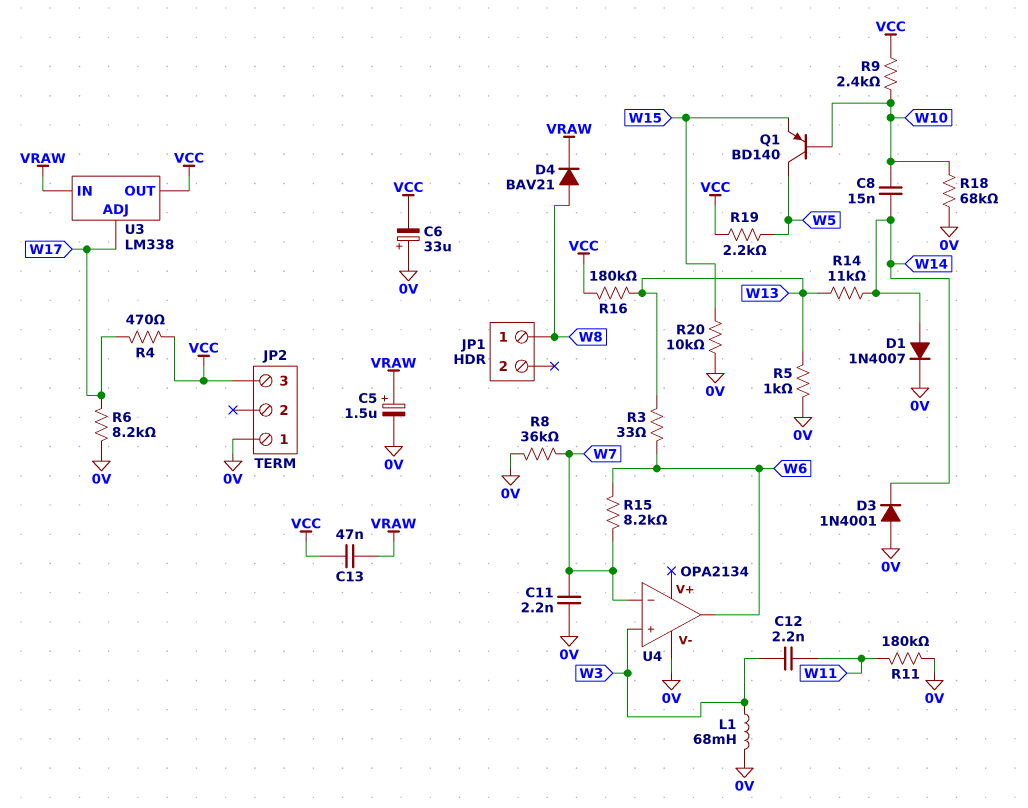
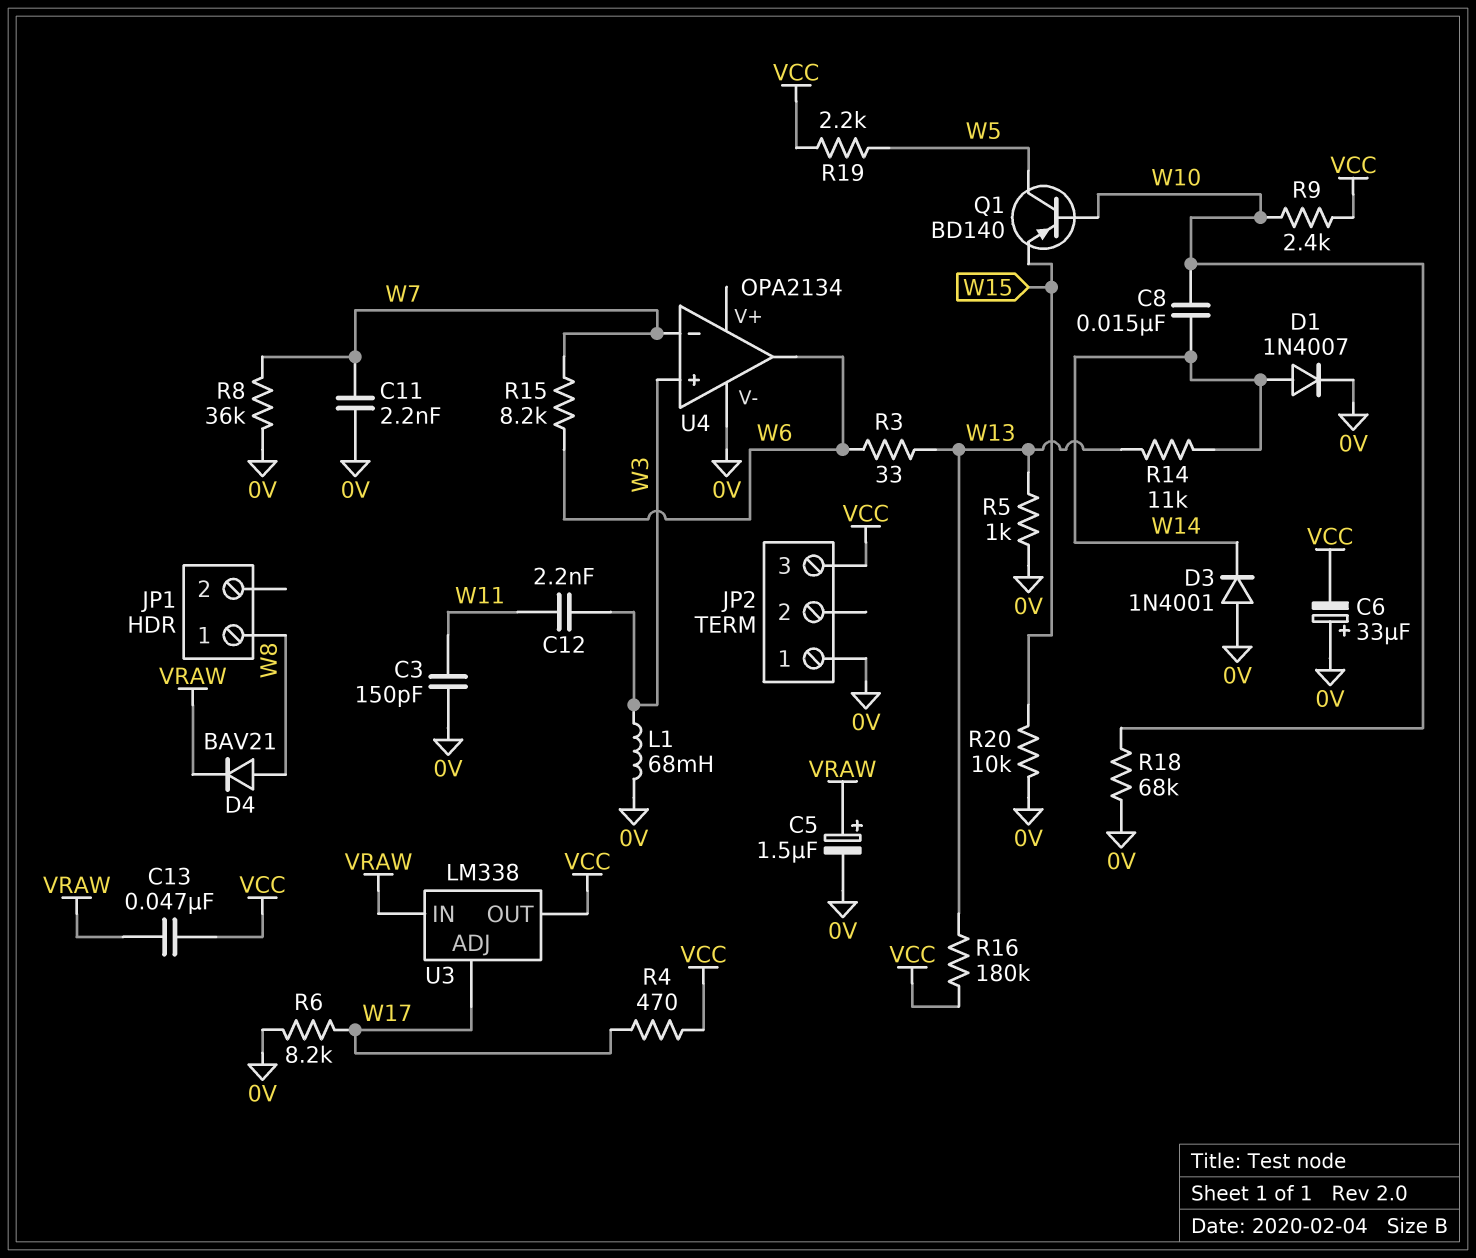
C3: none -> 150pF (0V, W11)
R11: 180k (0V, W11) -> none

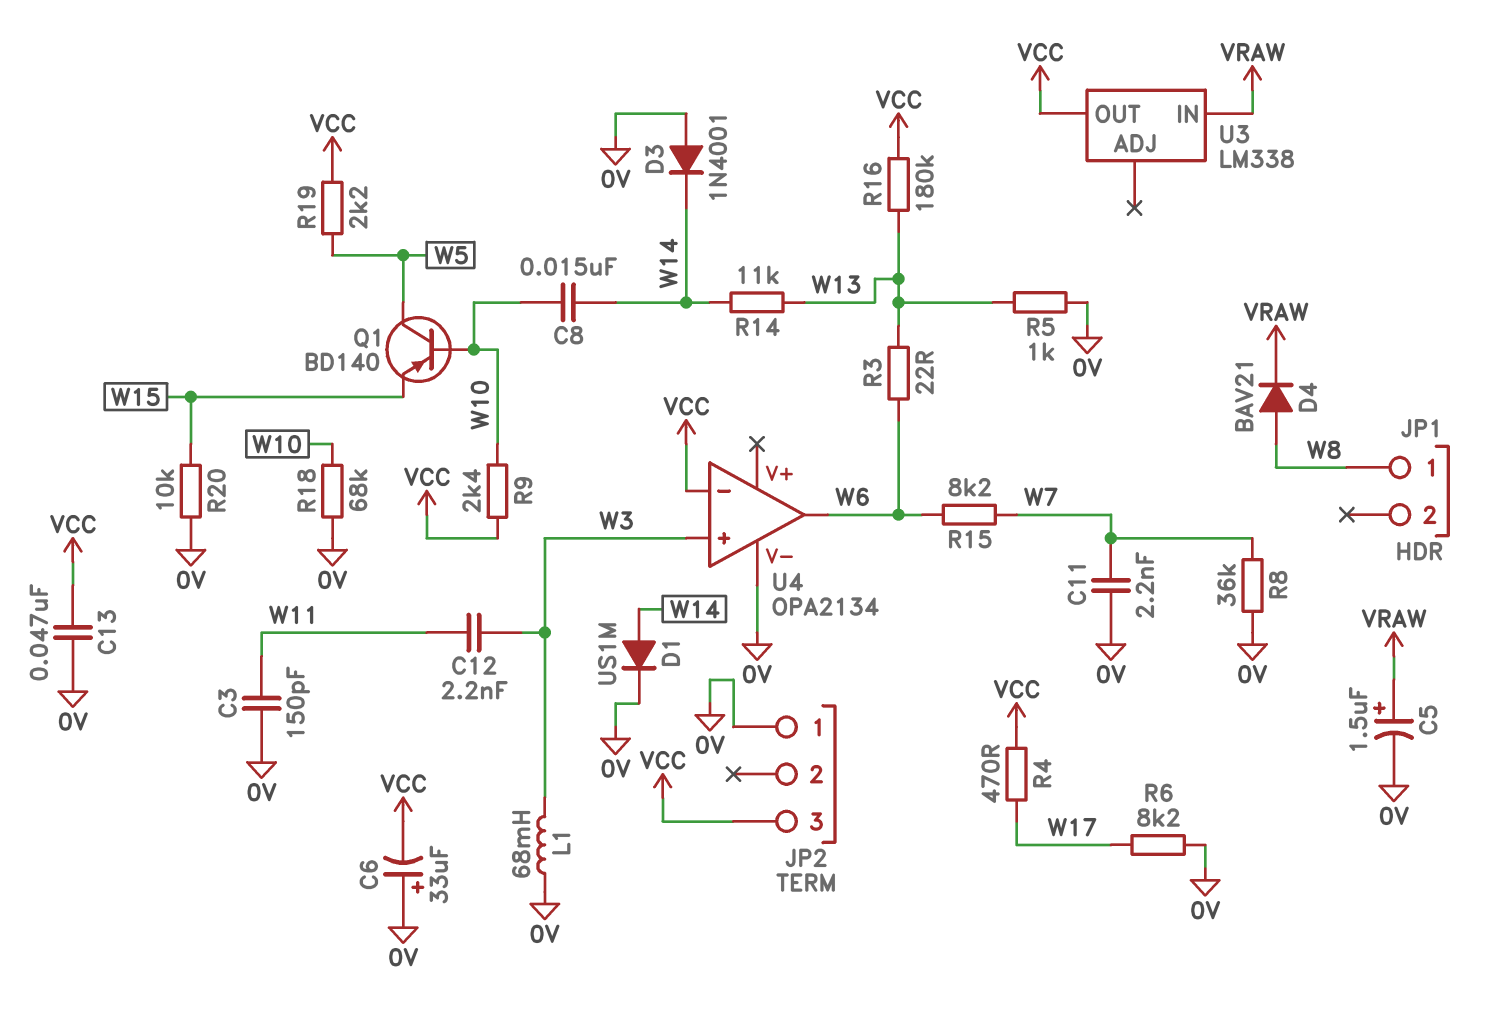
C13: 47nF (VCC, VRAW) -> 47nF (0V, VCC)
D1: diode 1N4007 (A W14, K 0V) -> diode US1M (A W14, K 0V)
R3: 33 (W6, W13) -> 22 (W6, W13)
U3 pin ADJ: W17 -> none
U4 pin in-: W7 -> VCC

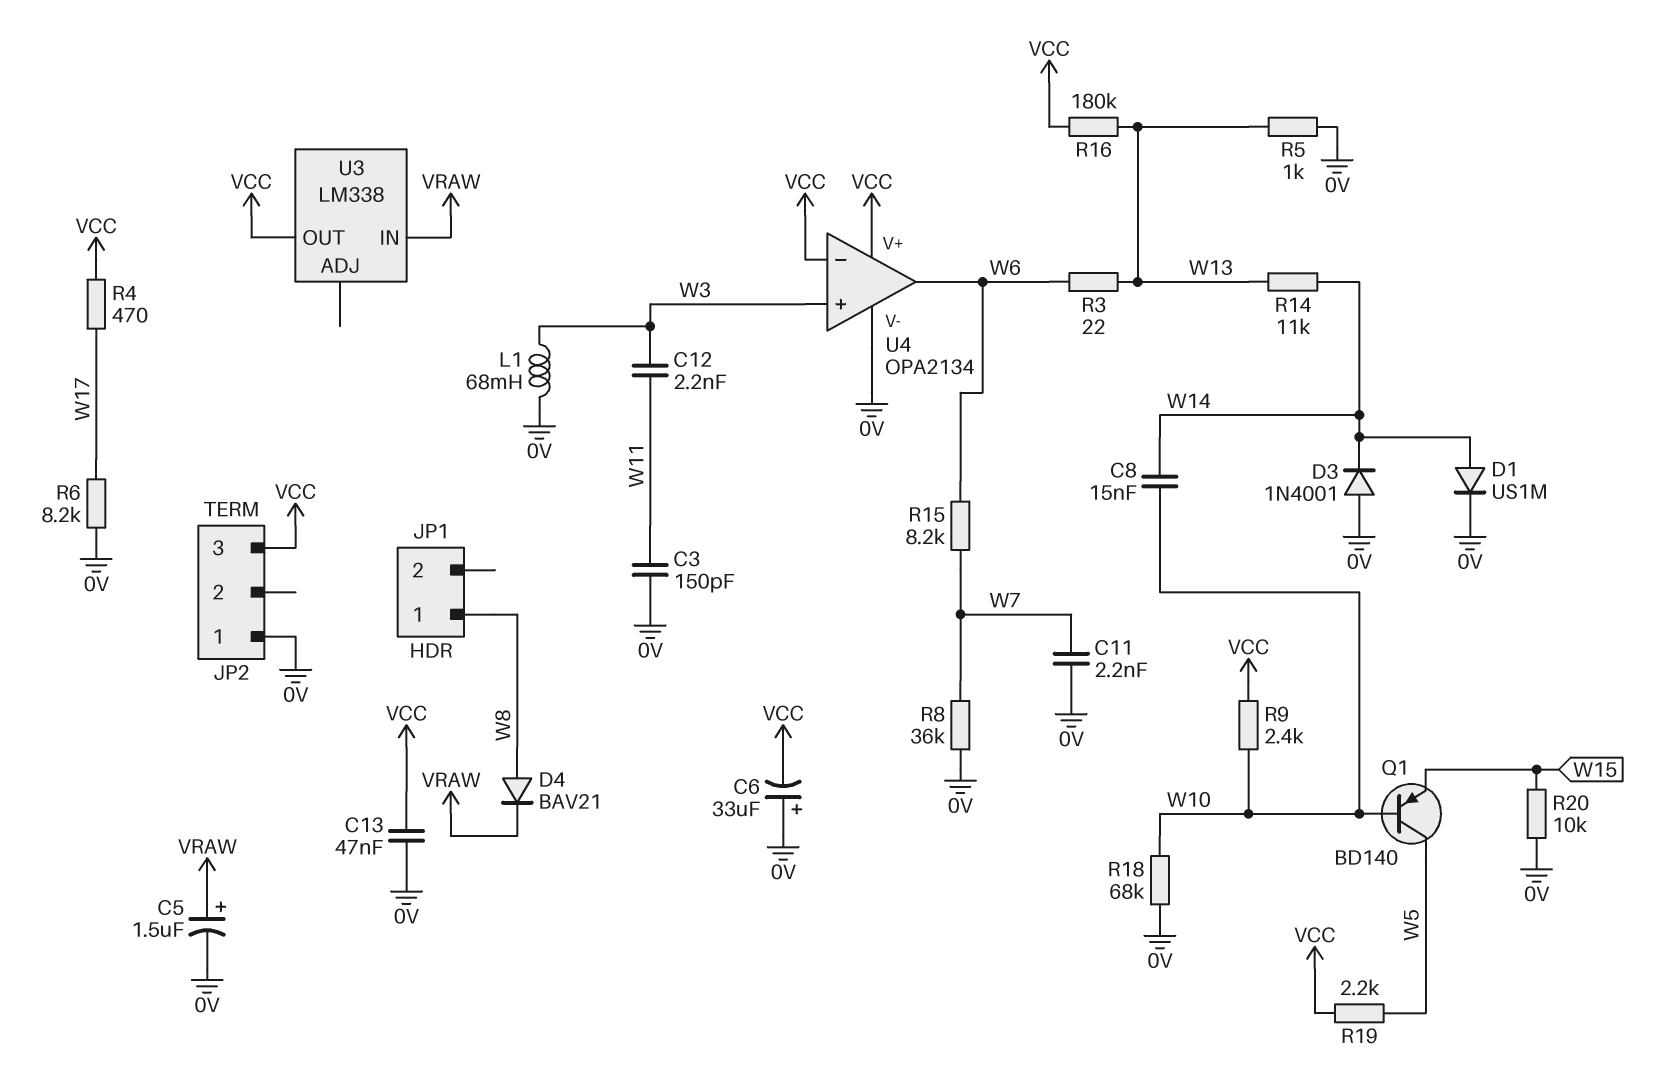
U4 pin V+: none -> VCC

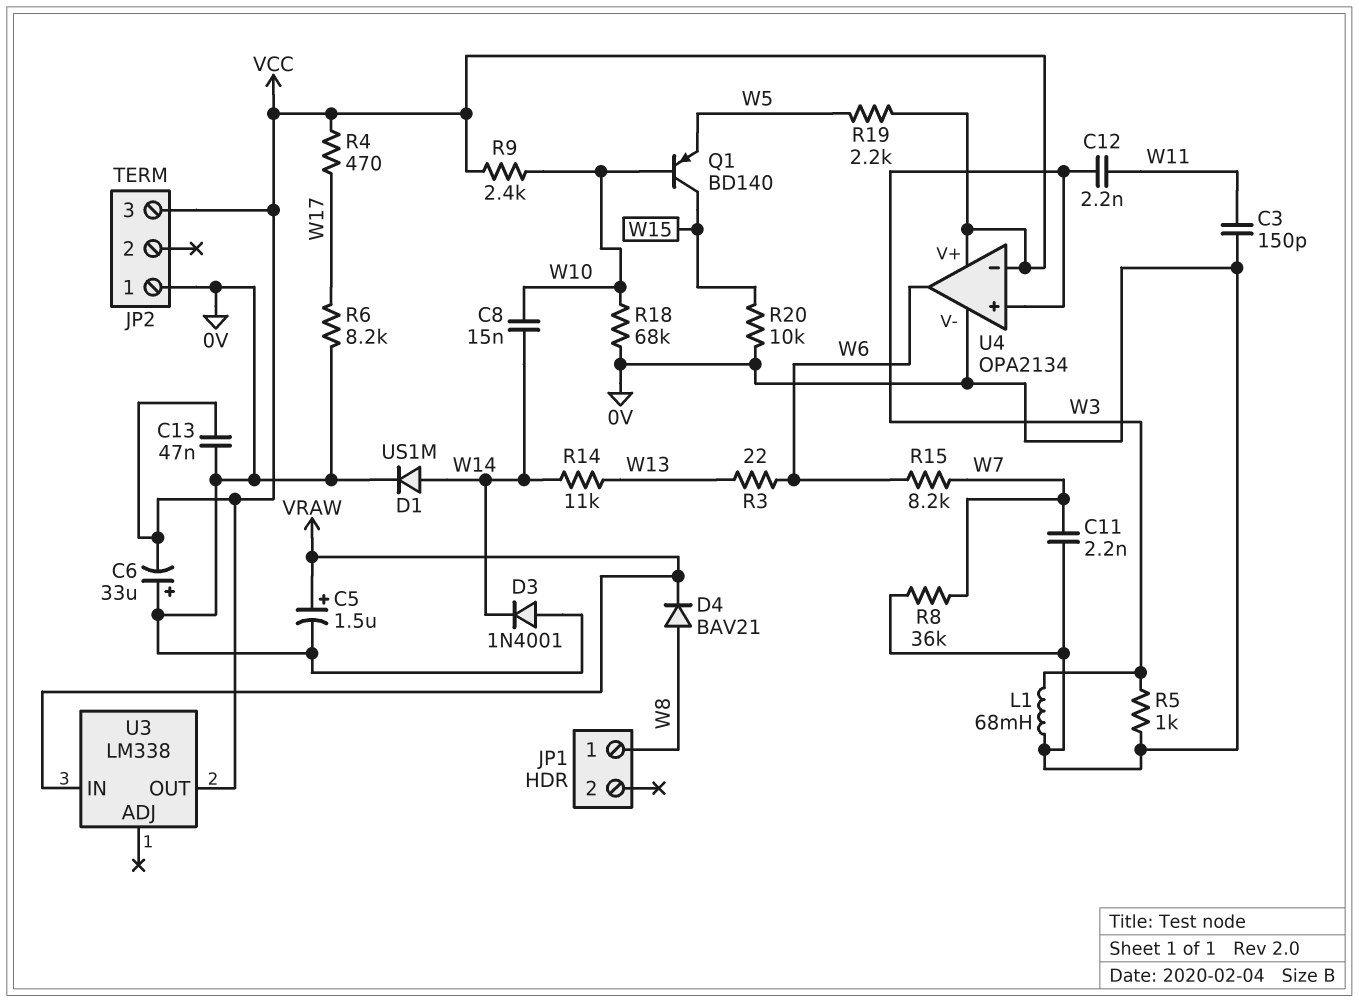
Q1: PNP BD140 (B W10, C W5, E W15) -> PNP BD140 (B W10, C W15, E W5)
R5: 1k (0V, W13) -> 1k (0V, W3)
R16: 180k (VCC, W13) -> none

